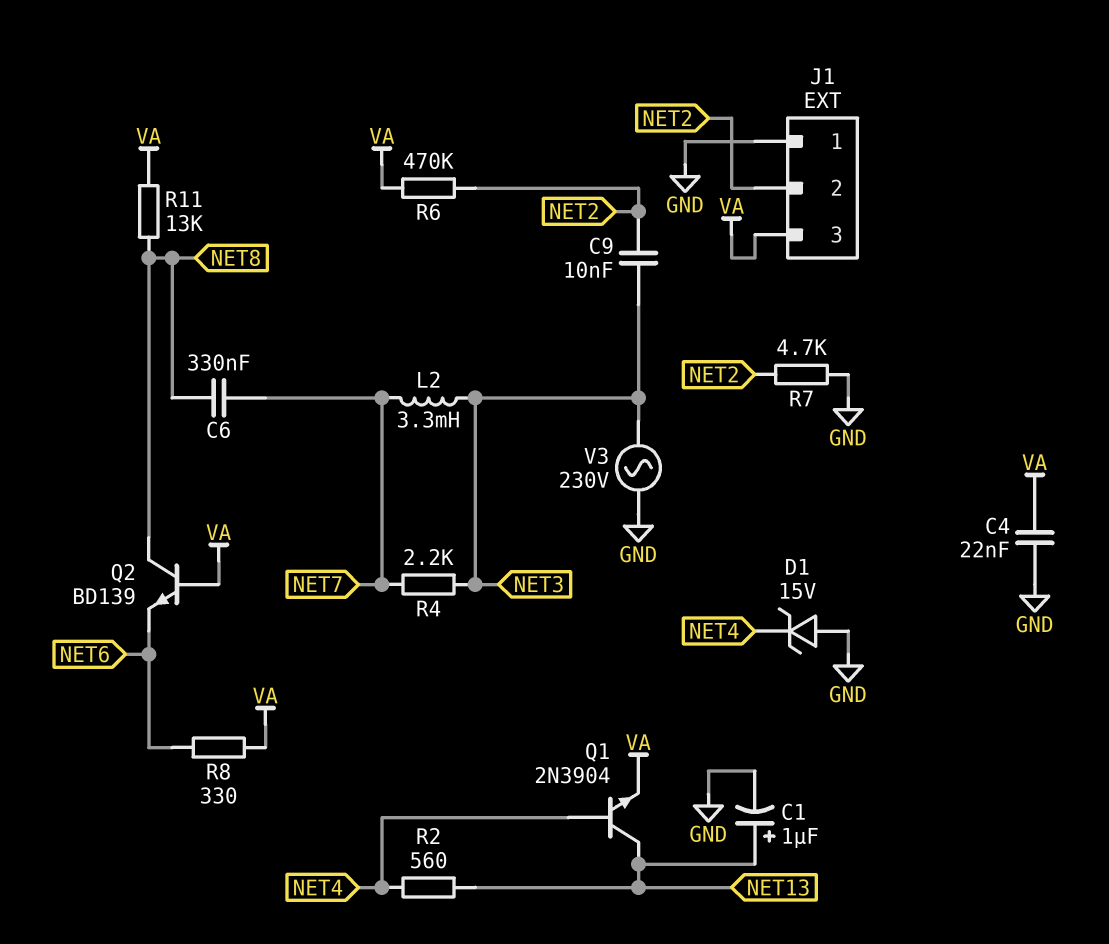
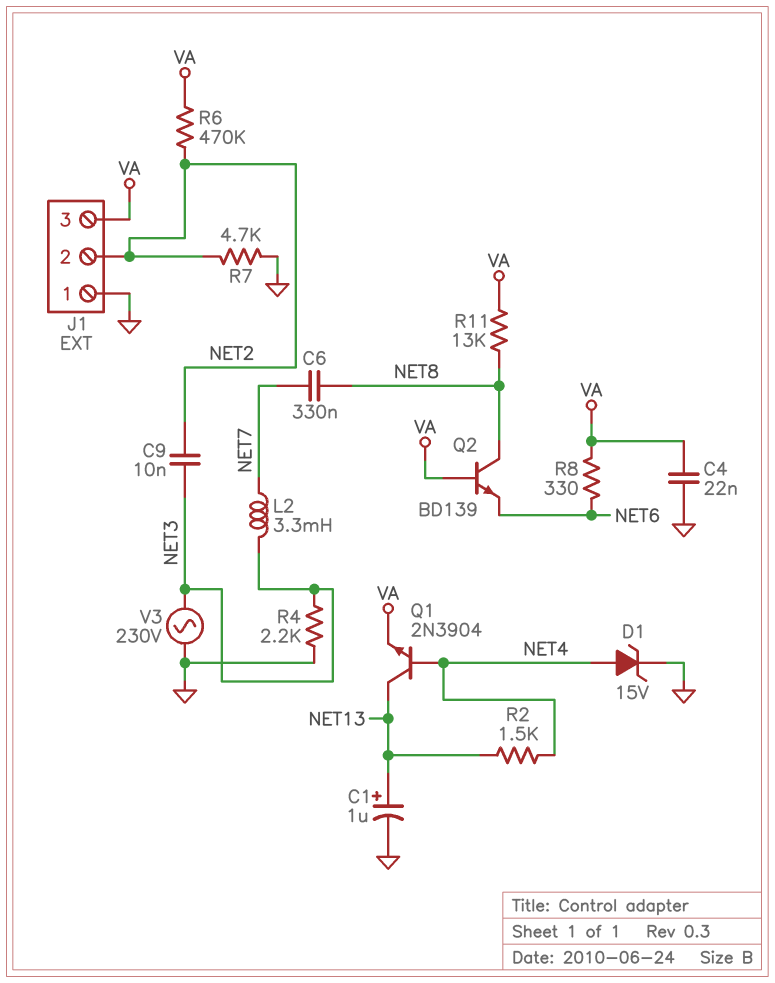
D1: zener 15V (A GND, K NET4) -> zener 15V (A NET4, K GND)
R2: 560 (NET4, NET13) -> 1.5k (NET4, NET13)
R4: 2.2k (NET3, NET7) -> 2.2k (GND, NET3)

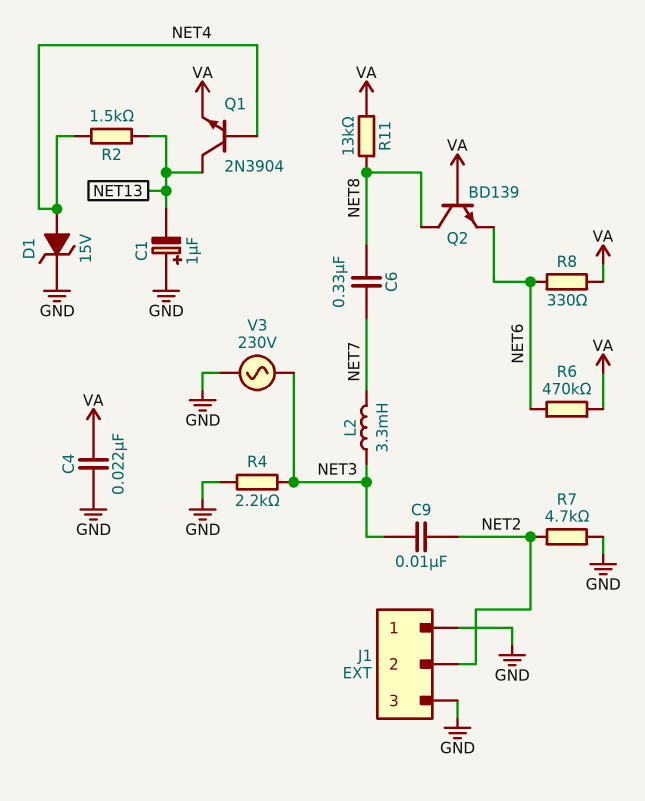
C1: 1uF (plus NET13, minus GND) -> 1uF (plus GND, minus NET13)
J1 pin 3: VA -> GND
R6: 470k (NET2, VA) -> 470k (NET6, VA)

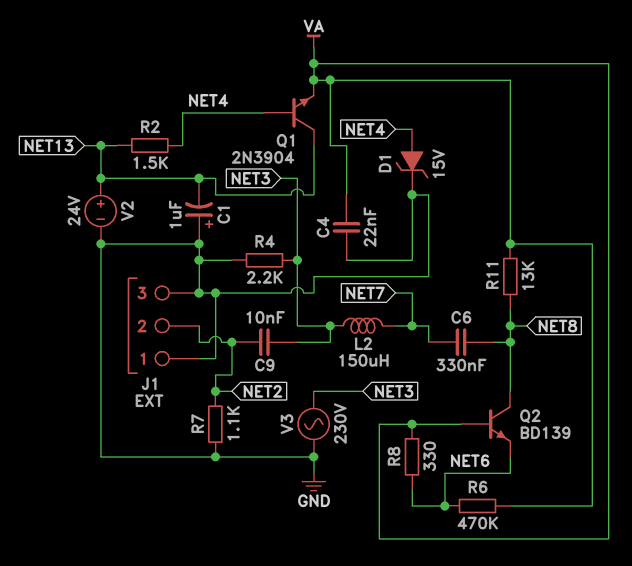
L2: 3.3mH (NET3, NET7) -> 150uH (NET3, NET7)
R7: 4.7k (GND, NET2) -> 1.1k (GND, NET2)
V2: none -> 24V (plus NET13, minus GND)

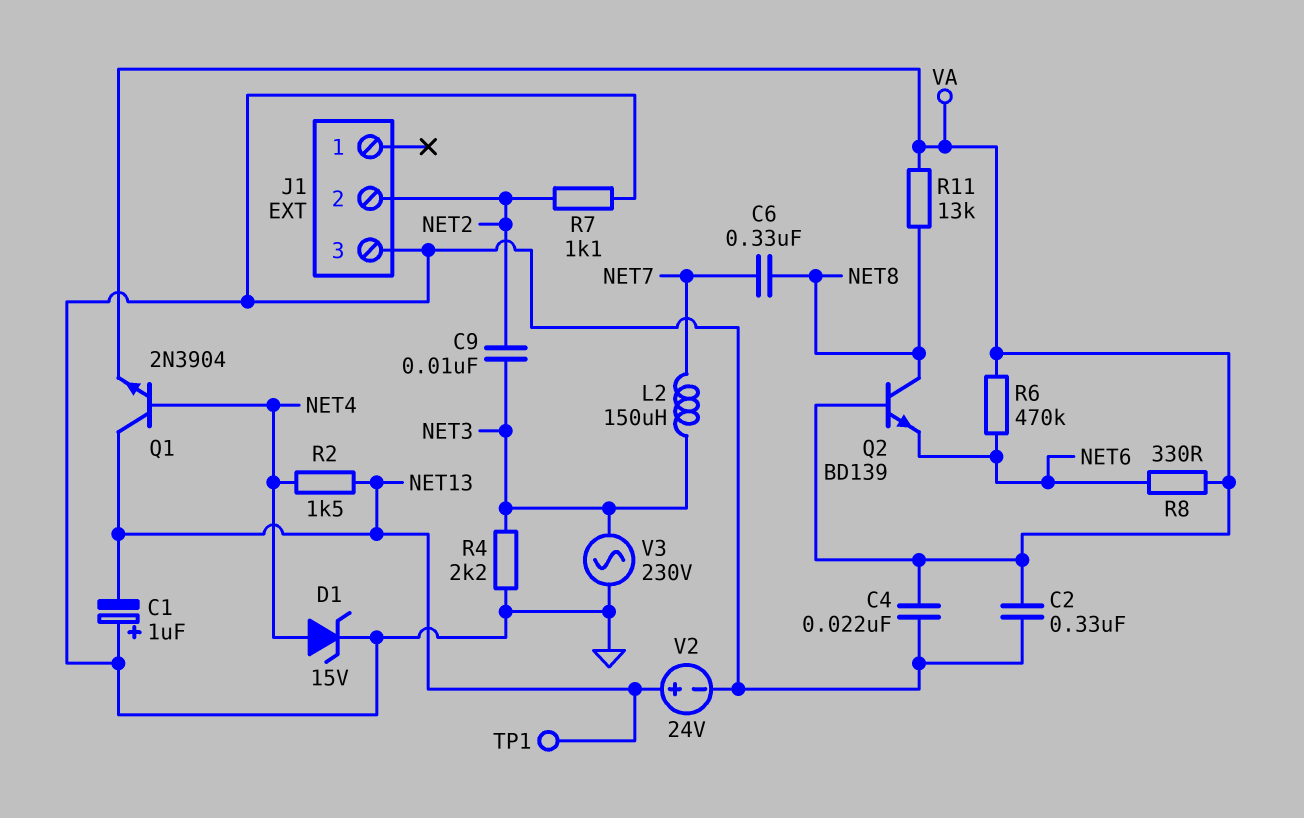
C2: none -> 330nF (GND, VA)
J1 pin 1: GND -> none
TP1: none -> test point (NET13)

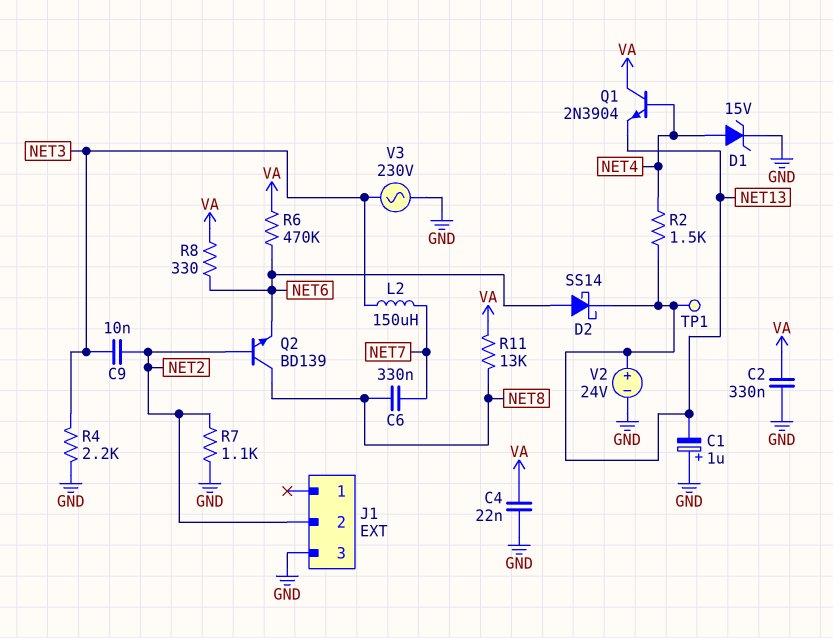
D2: none -> schottky SS14 (A NET6, K NET13)
Q1: NPN 2N3904 (B NET4, C NET13, E VA) -> NPN 2N3904 (B NET4, C VA, E NET13)
Q2: NPN BD139 (B VA, C NET8, E NET6) -> NPN BD139 (B NET2, C NET8, E NET6)

